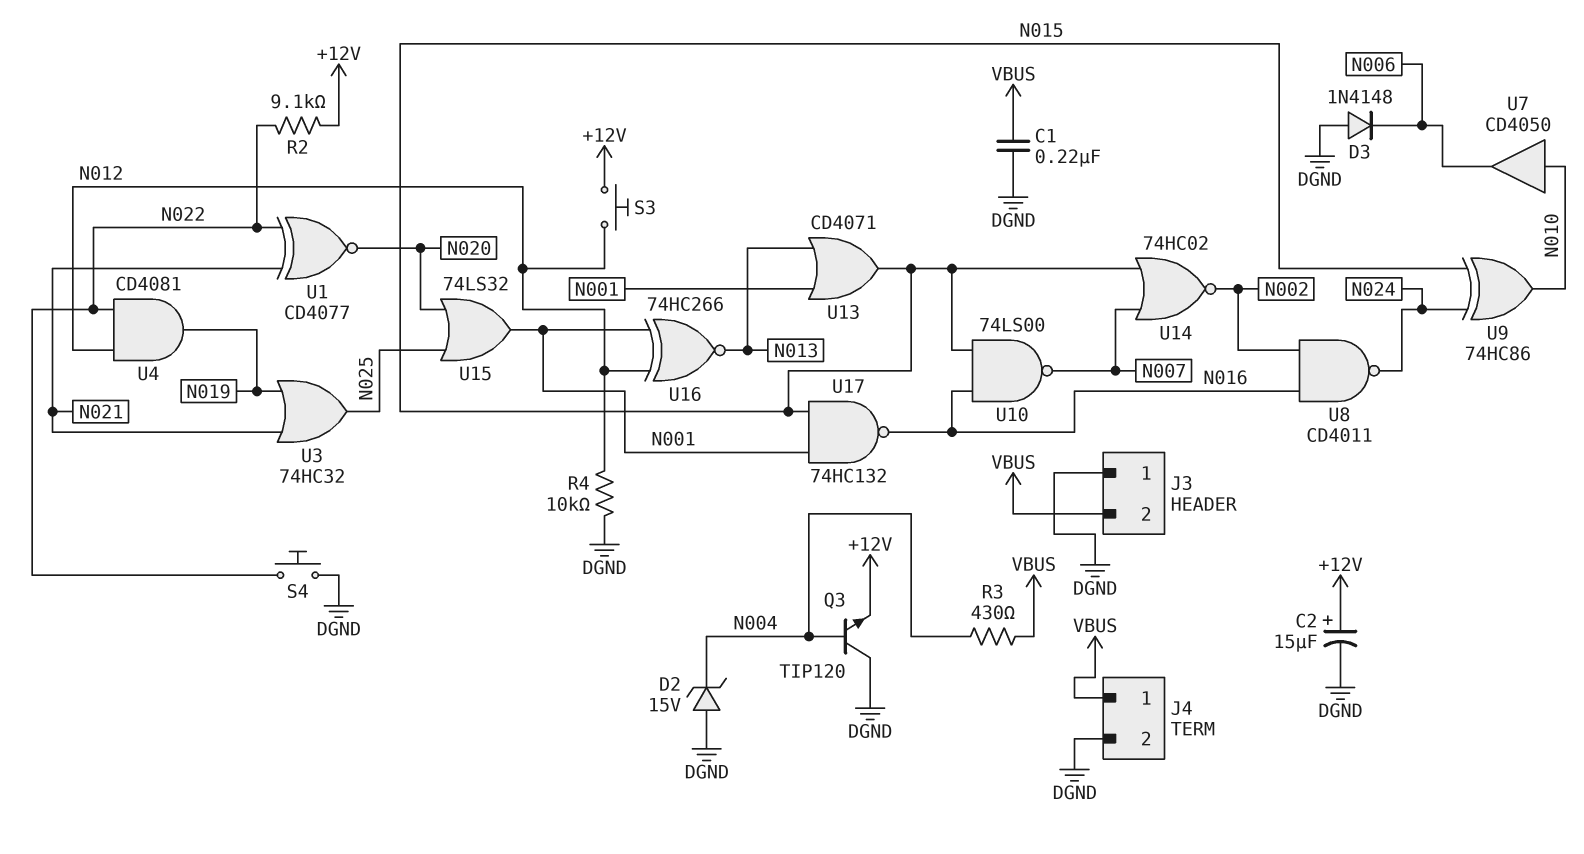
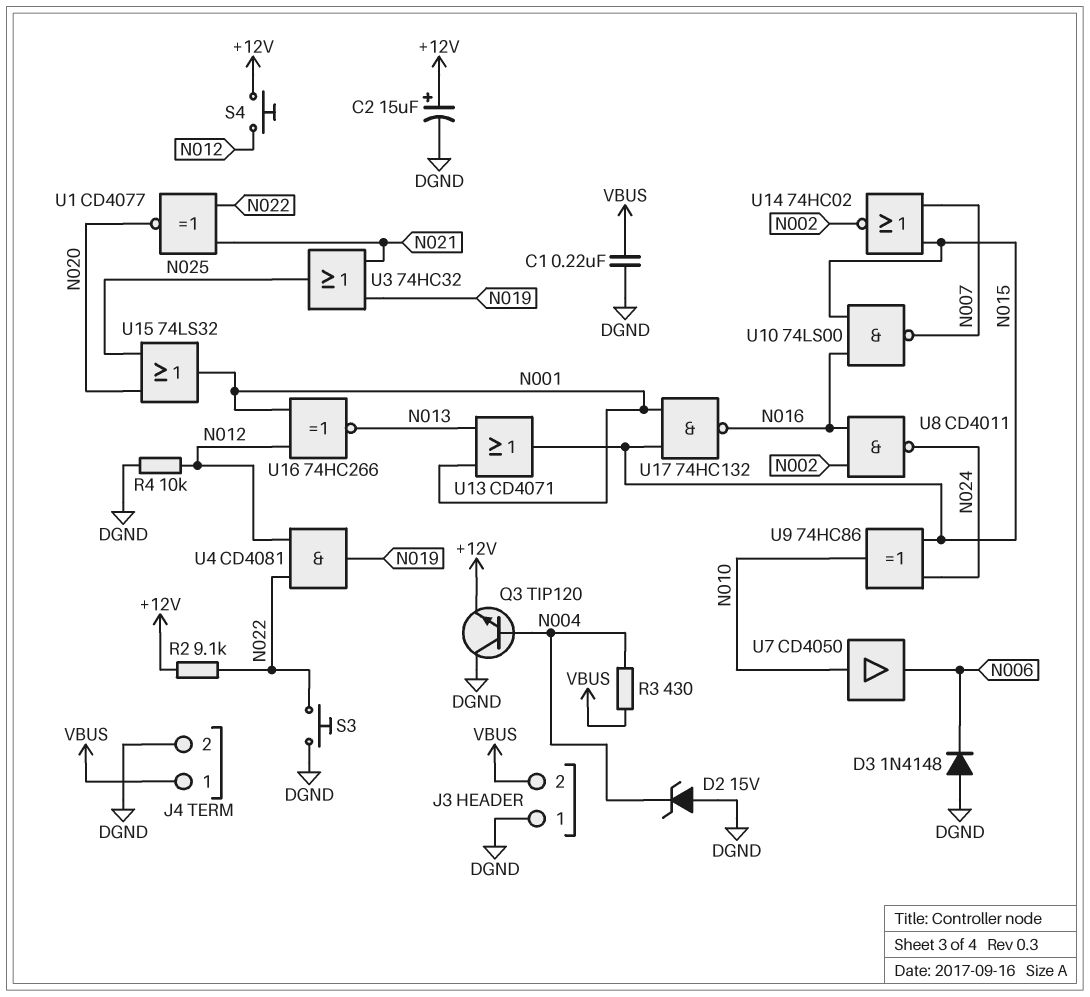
S3: button (+12V, N012) -> button (DGND, N022)
S4: button (DGND, N022) -> button (+12V, N012)

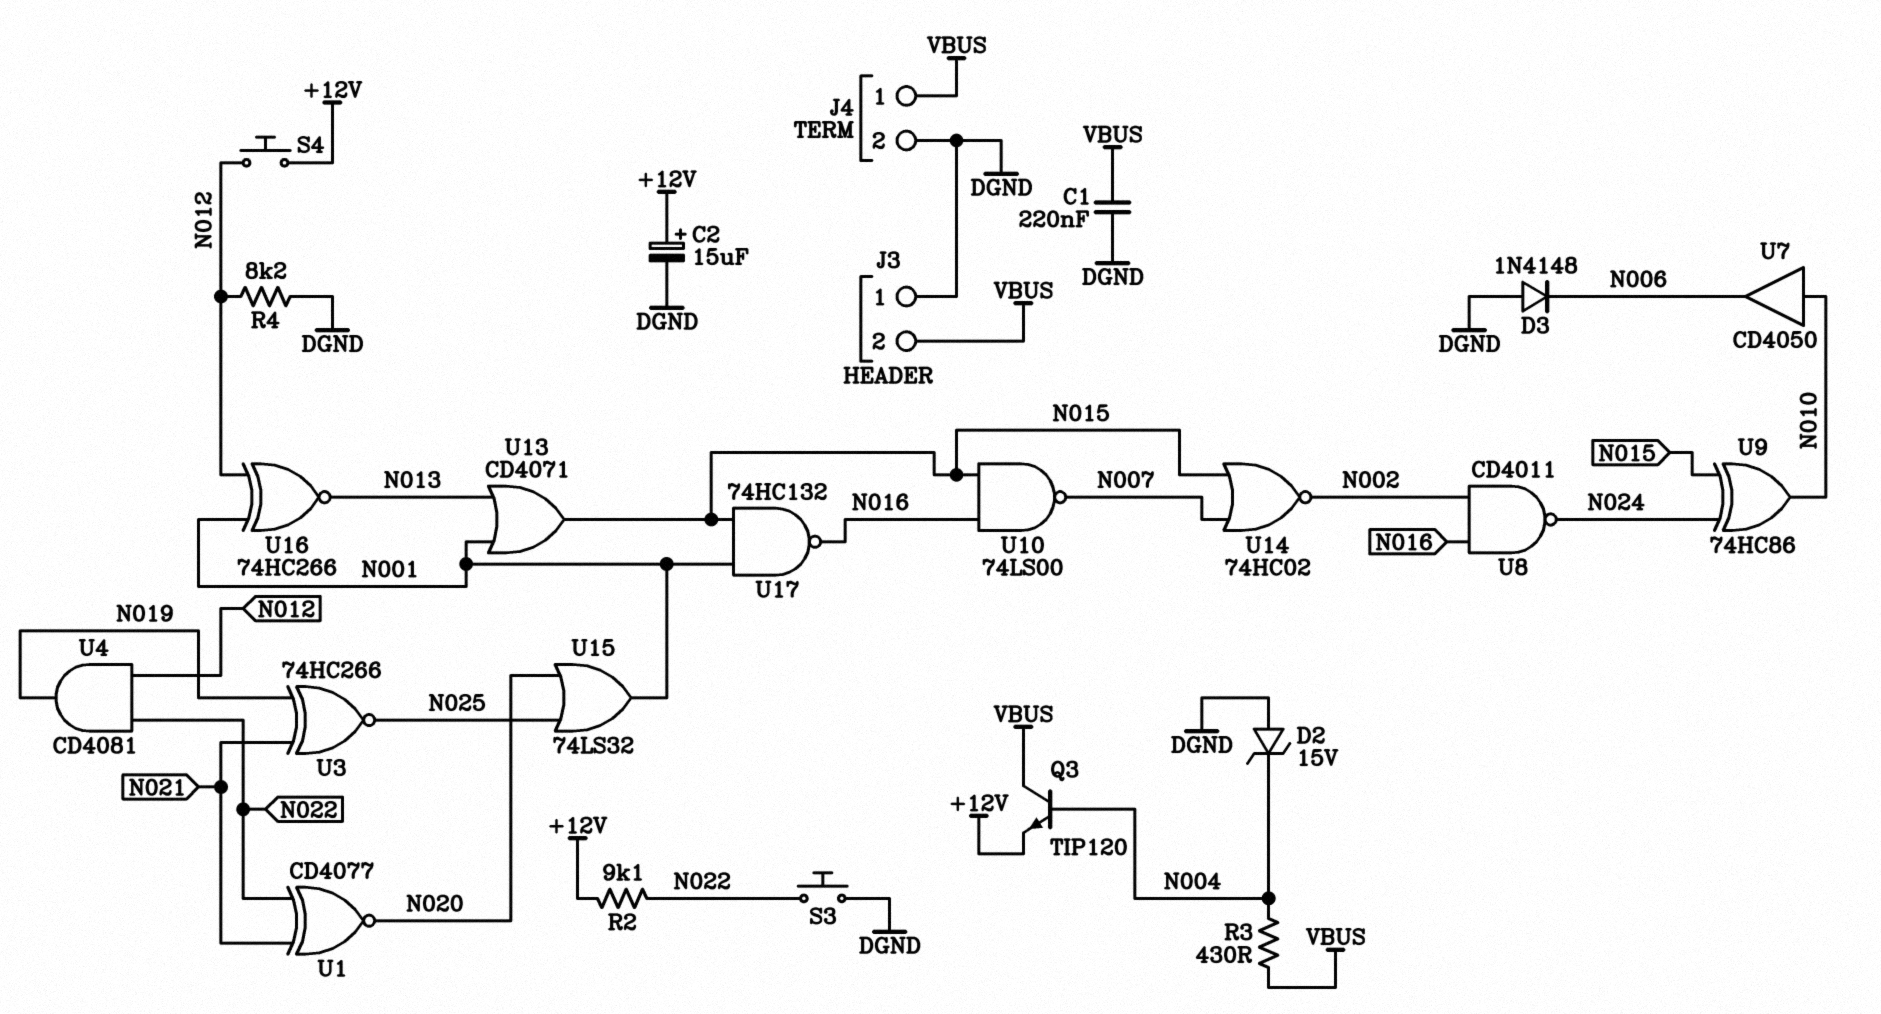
Q3: NPN TIP120 (B N004, C DGND, E +12V) -> NPN TIP120 (B N004, C VBUS, E +12V)
R4: 10k (DGND, N012) -> 8.2k (DGND, N012)
U3: OR 74HC32 (in N019, in N021, out N025) -> XNOR 74HC266 (in N019, in N021, out N025)

